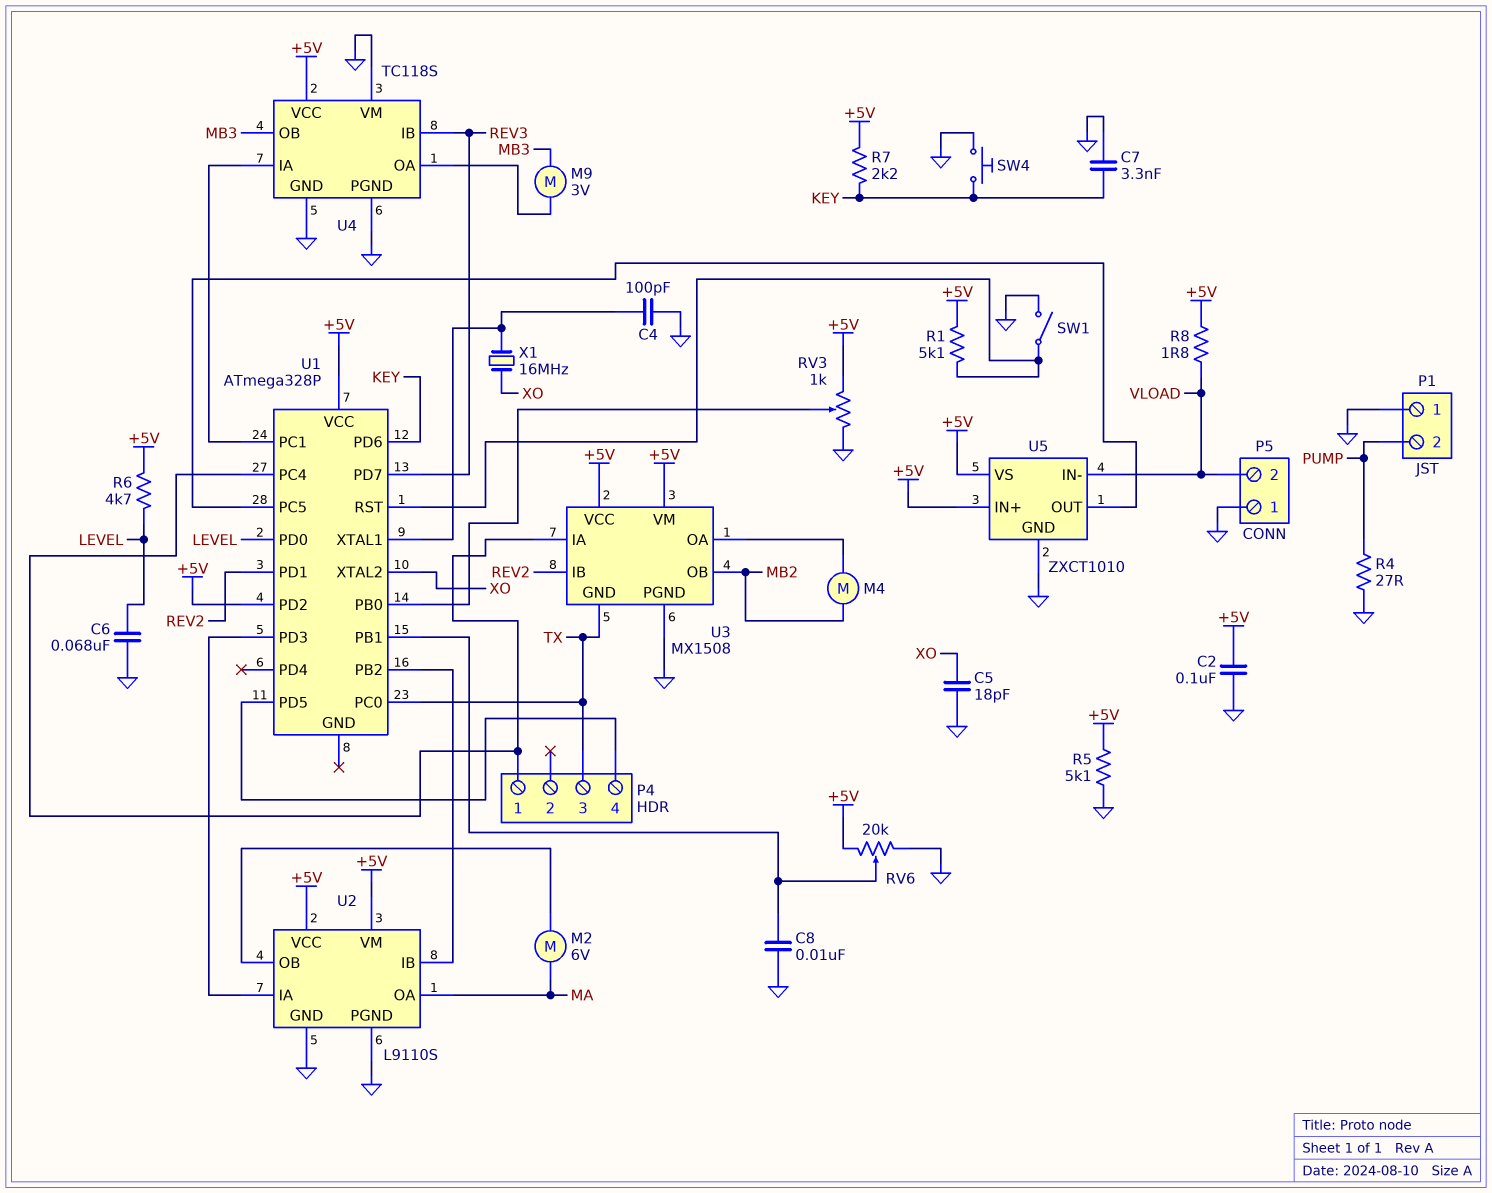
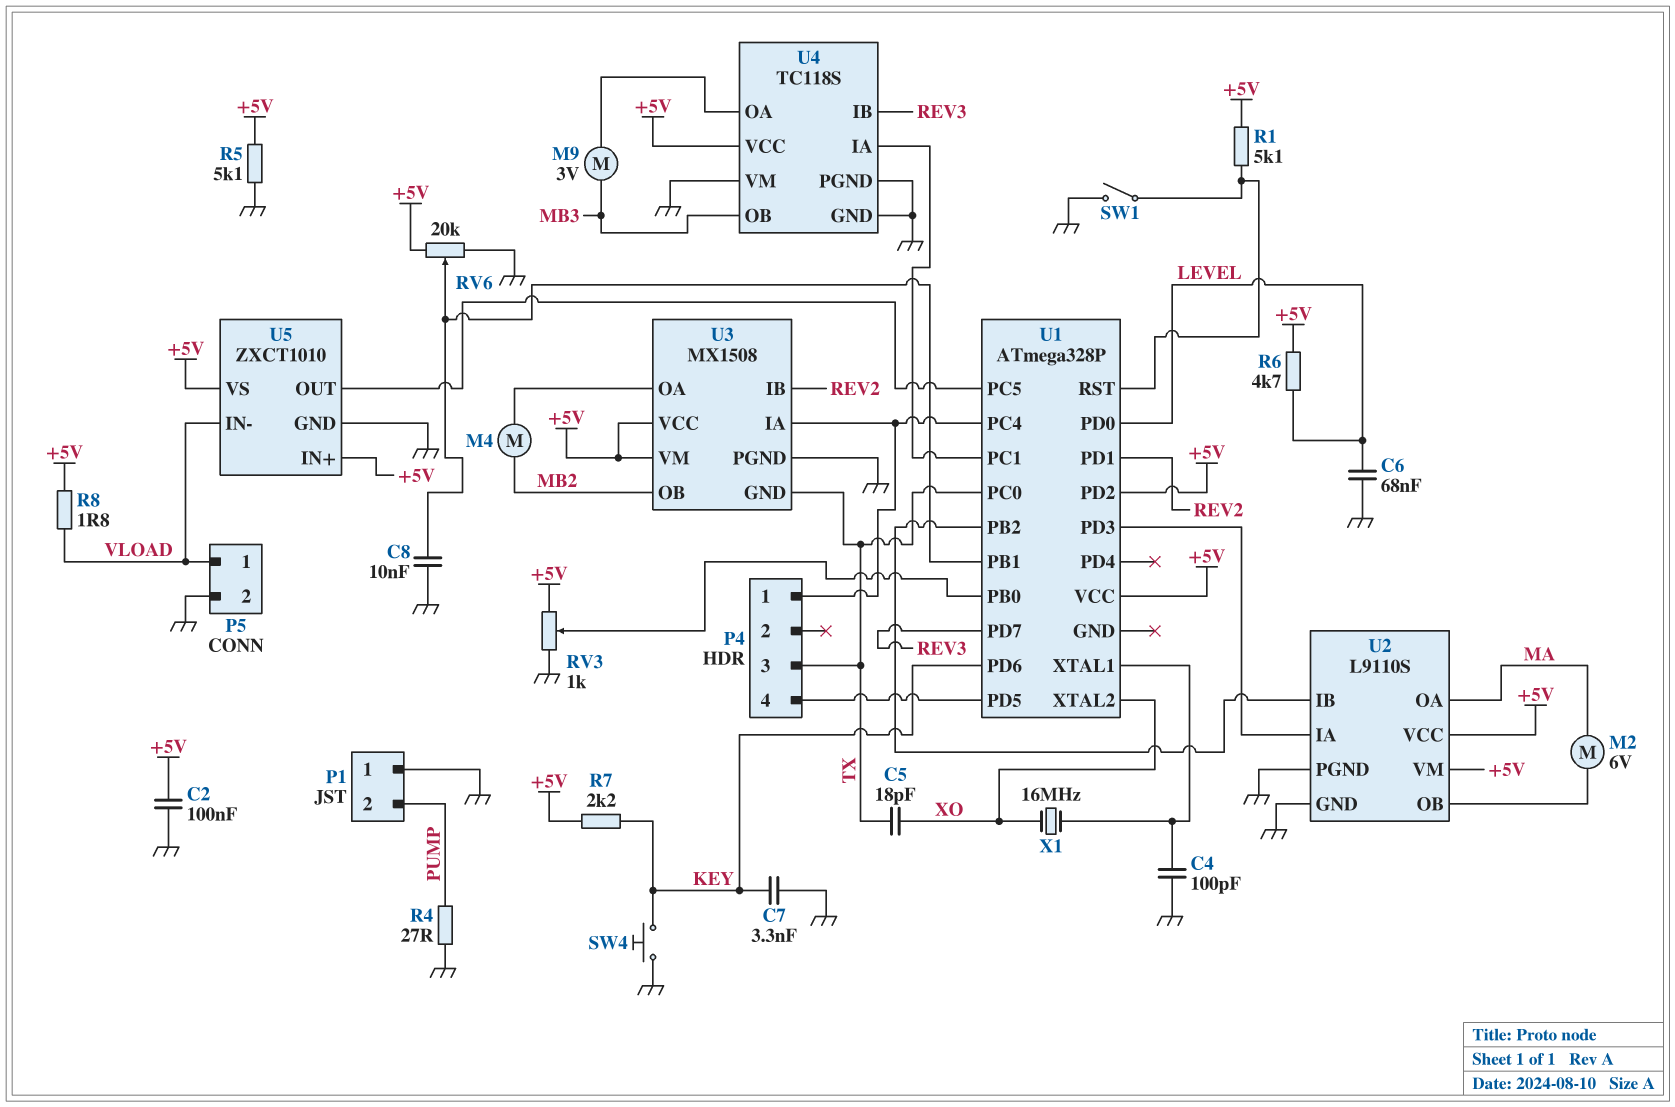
C5: 18pF (GND, XO) -> 18pF (TX, XO)
P5 pin 1: GND -> VLOAD
P5 pin 2: VLOAD -> GND

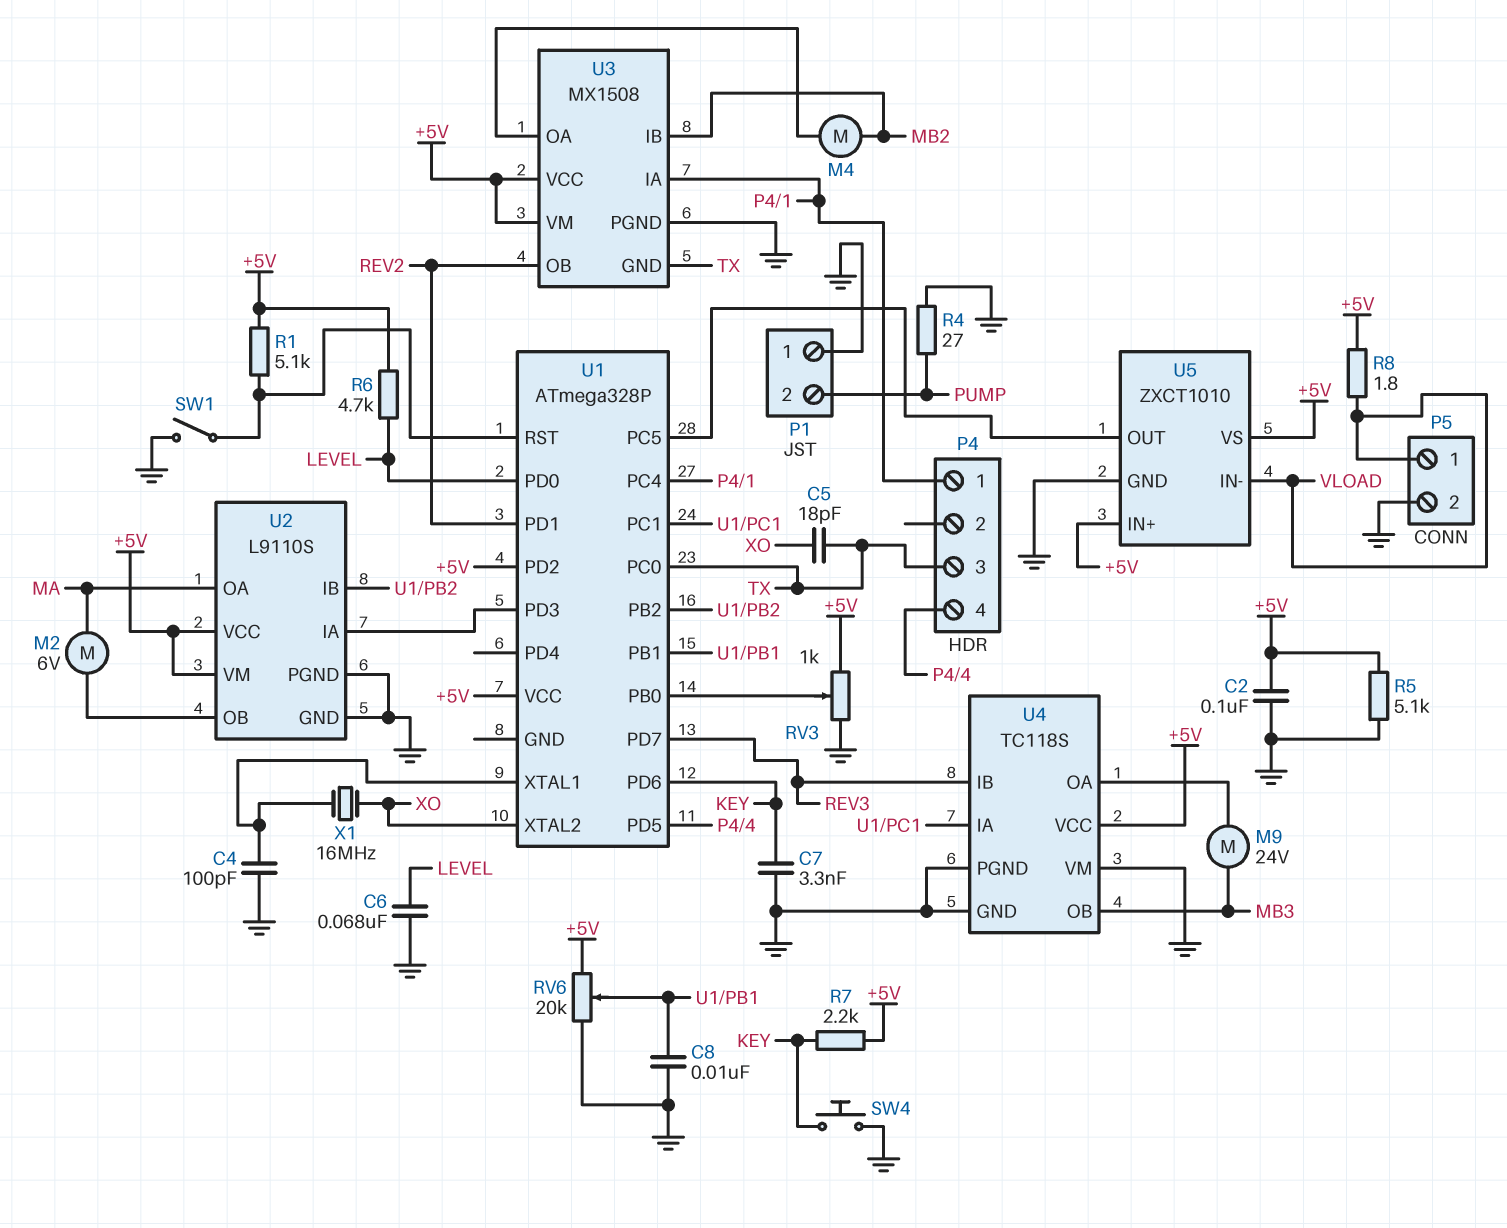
M9: motor 3V (MB3, U4/OA) -> motor 24V (MB3, U4/OA)
U3 pin IB: REV2 -> MB2
U3 pin OB: MB2 -> REV2

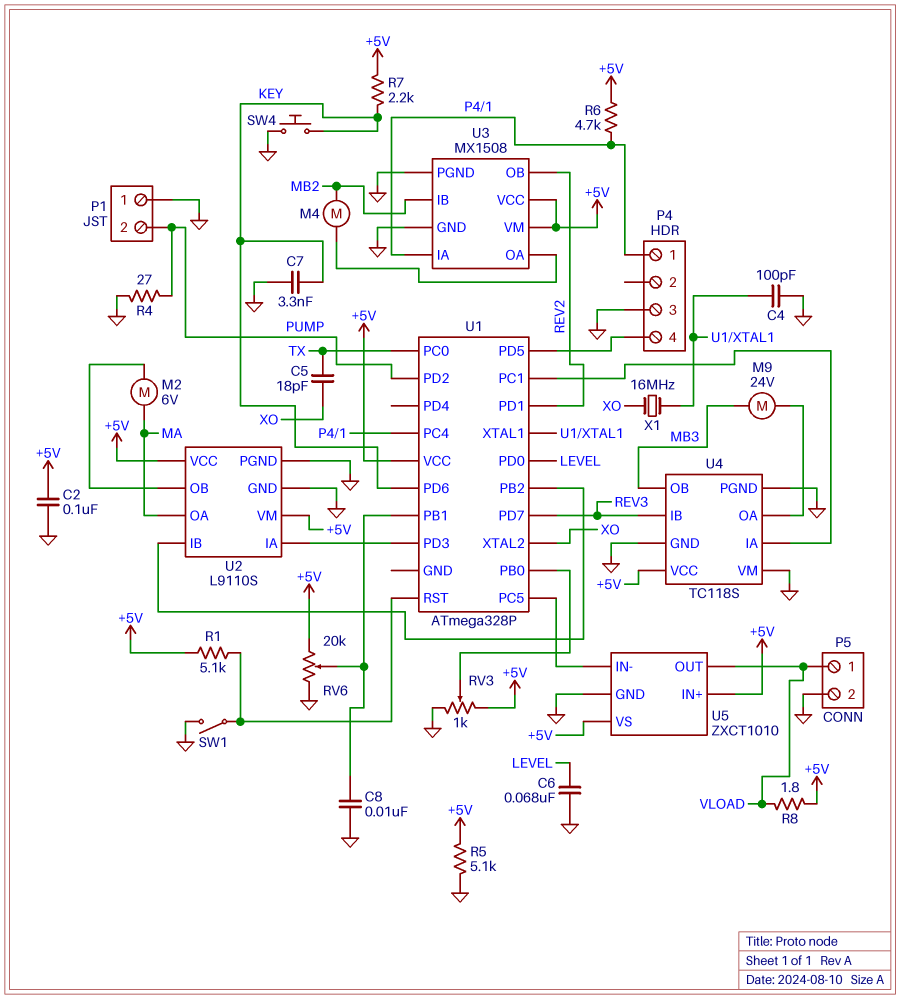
P4 pin 3: TX -> GND
R6: 4.7k (+5V, LEVEL) -> 4.7k (+5V, P4/1)
U1 pin PD2: +5V -> PUMP
U3 pin GND: TX -> GND
U5 pin IN-: VLOAD -> U1/PC5
U5 pin OUT: U1/PC5 -> VLOAD

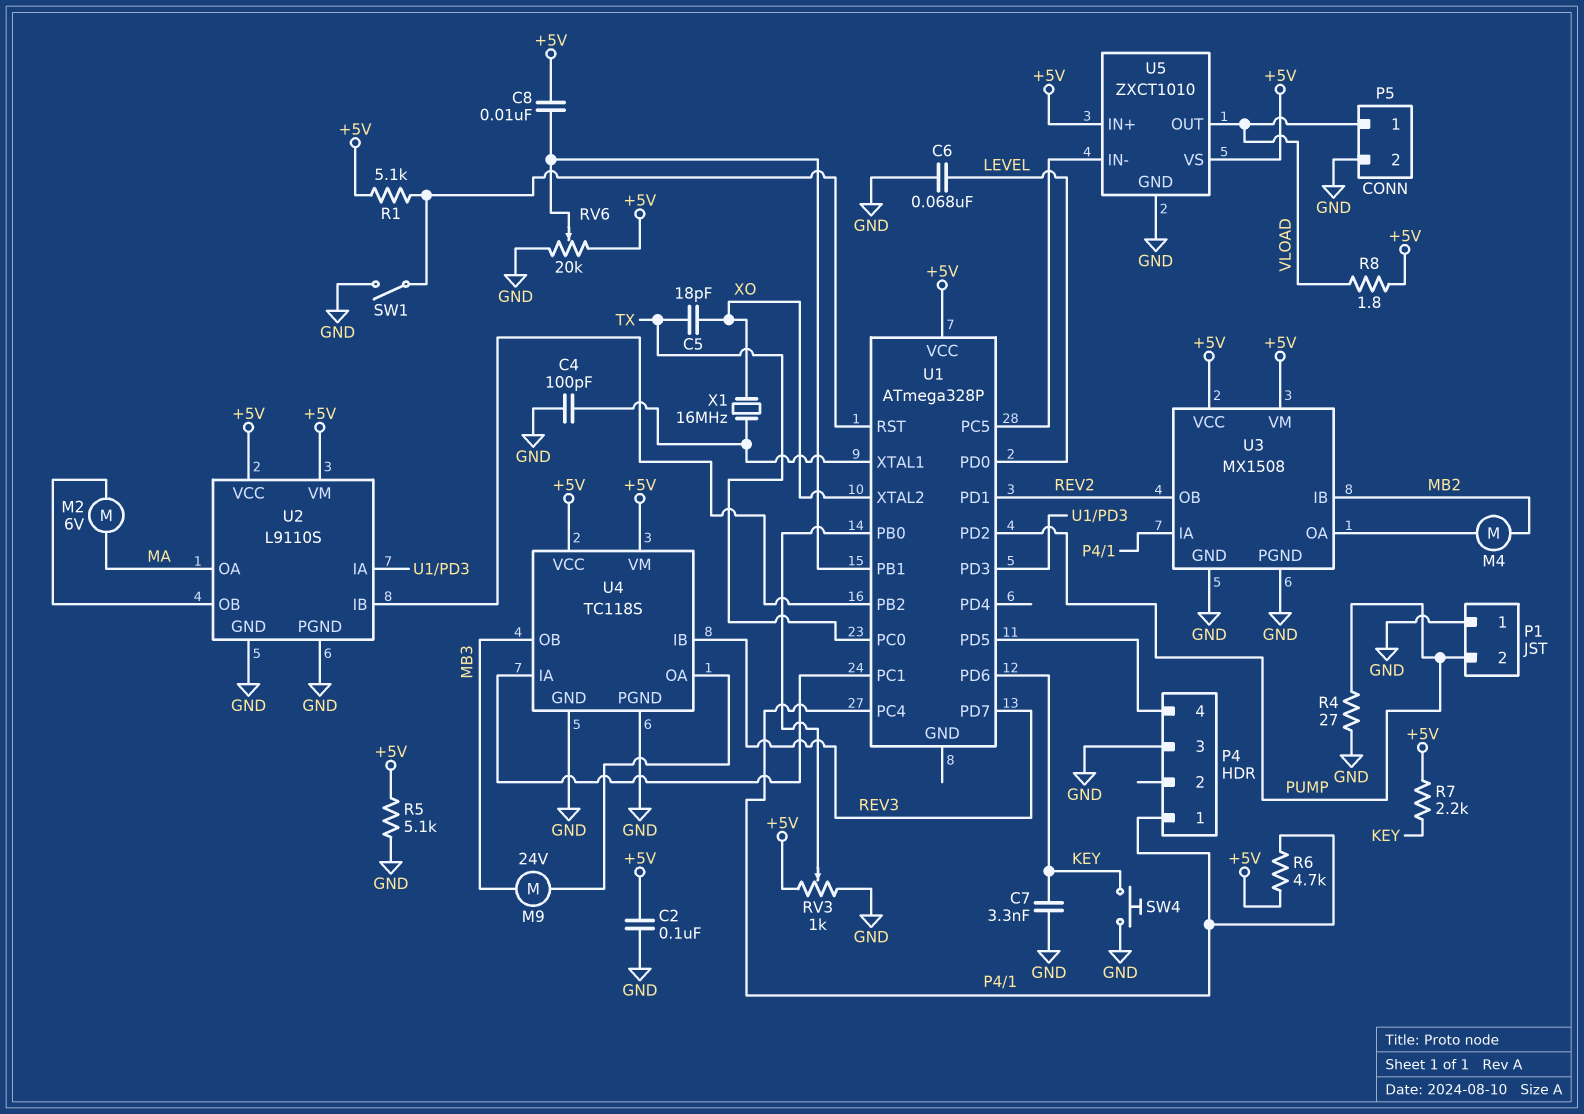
C8: 10nF (GND, U1/PB1) -> 10nF (+5V, U1/PB1)
U4 pin VM: GND -> +5V

